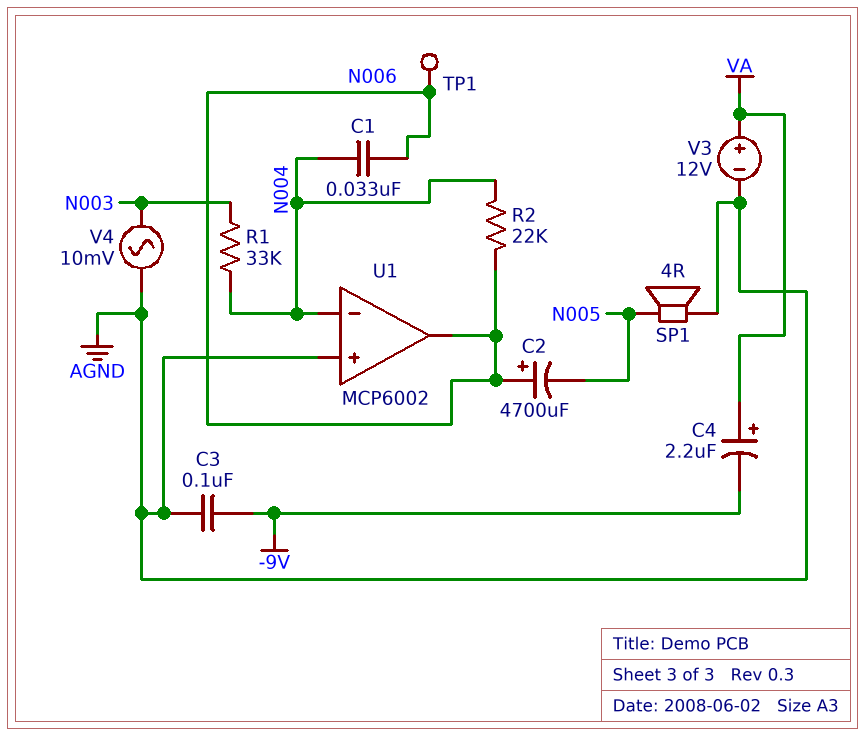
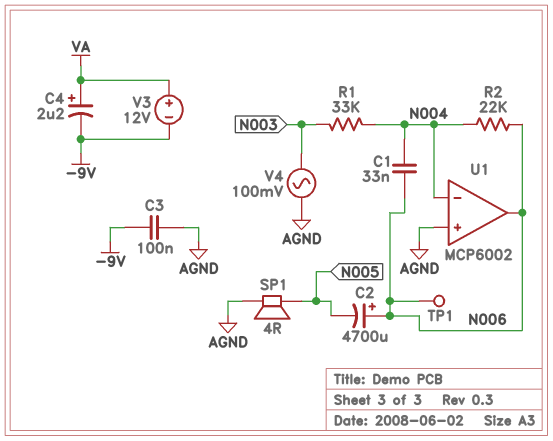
V3: 12V (plus VA, minus AGND) -> 12V (plus VA, minus -9V)
V4: AC 10mV (AGND, N003) -> AC 100mV (AGND, N003)

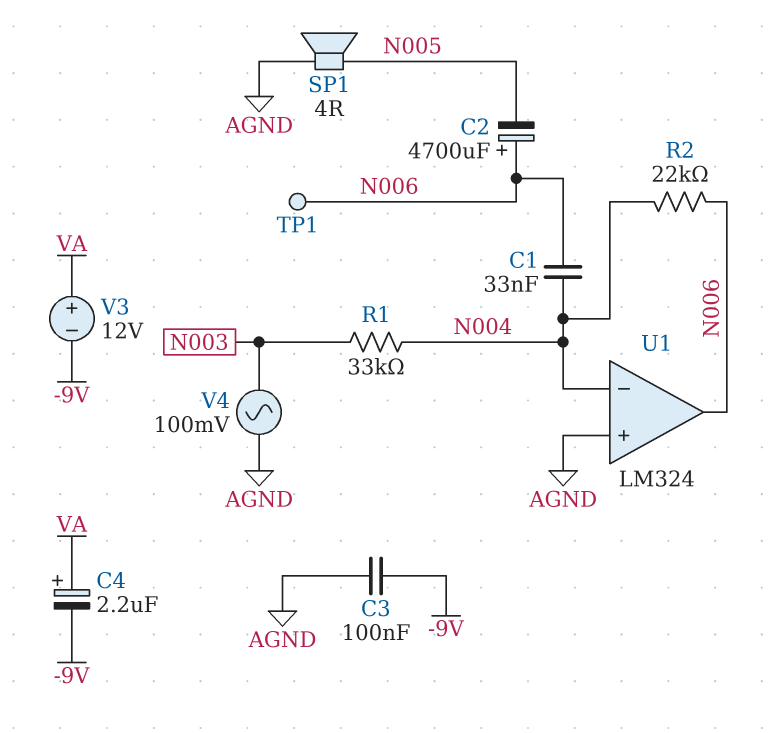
U1: MCP6002 -> LM324

